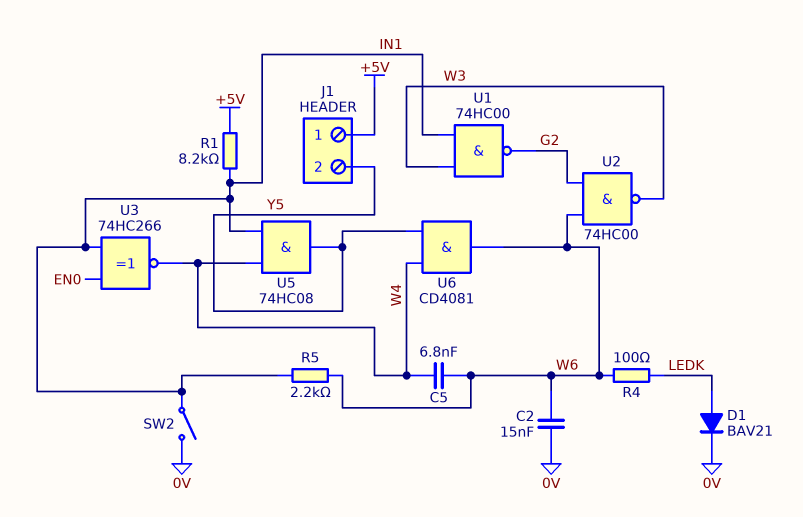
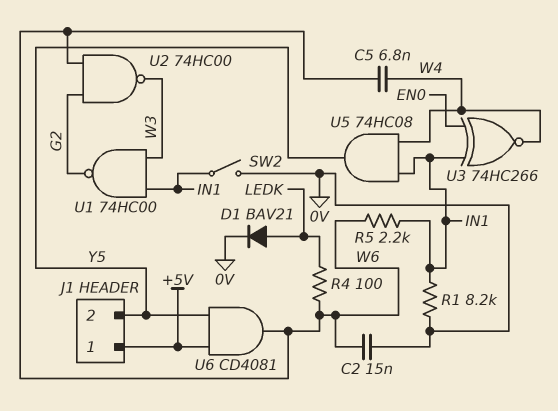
R1: 8.2k (+5V, IN1) -> 8.2k (0V, IN1)
U6: AND CD4081 (in W4, in Y5, out W6) -> AND CD4081 (in +5V, in Y5, out W6)

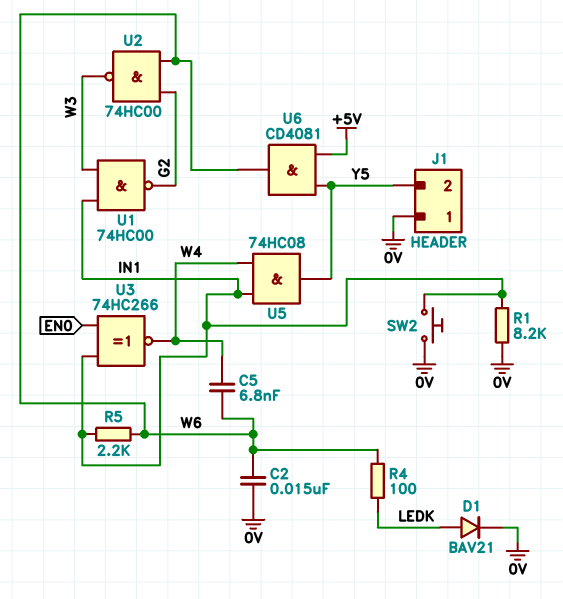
J1 pin 1: +5V -> 0V
SW2: switch (0V, IN1) -> button (0V, IN1)

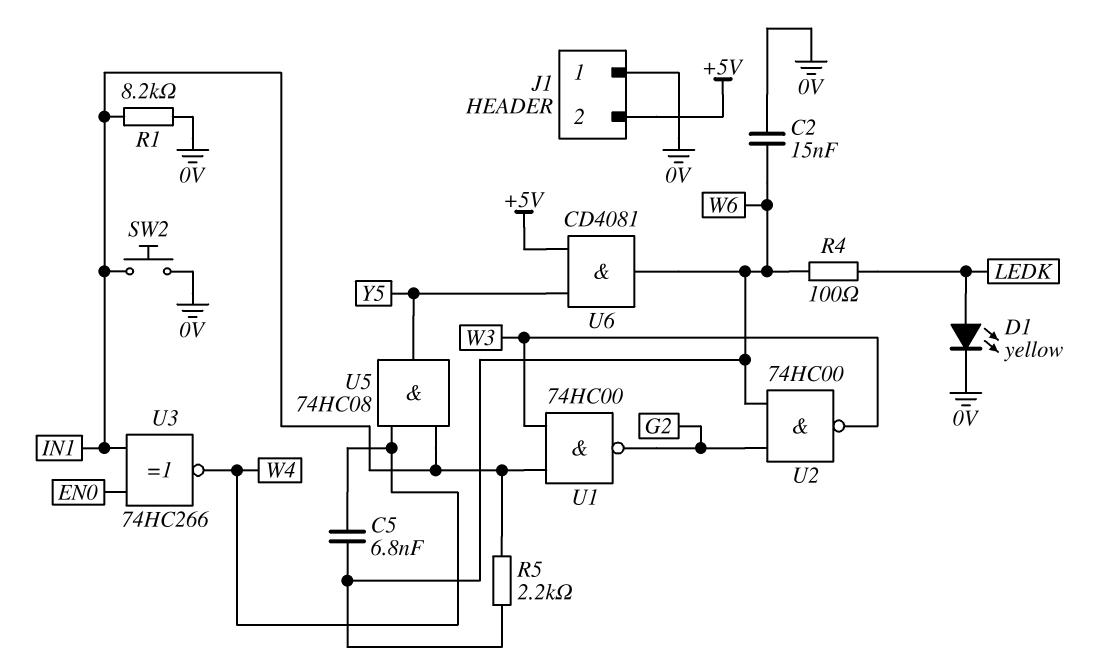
D1: diode BAV21 (A LEDK, K 0V) -> LED yellow (A LEDK, K 0V)
J1 pin 2: Y5 -> +5V

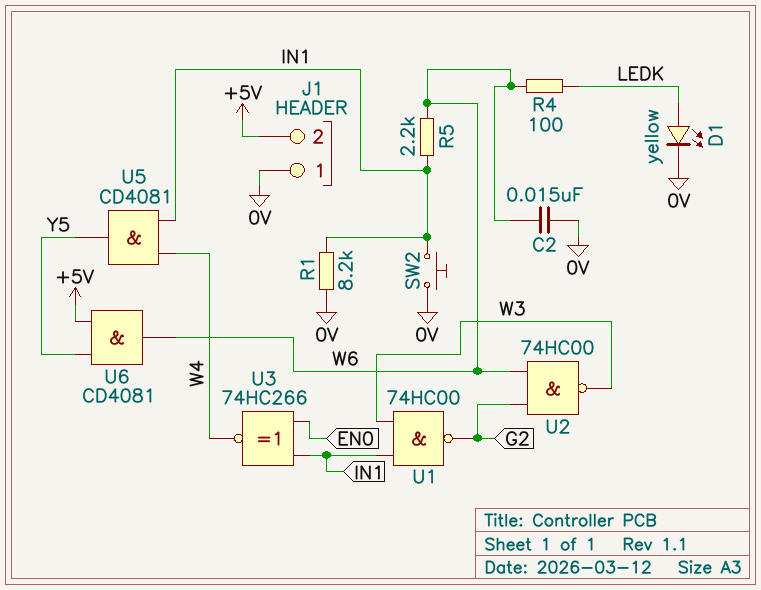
C5: 6.8nF (W4, W6) -> none
U5: AND 74HC08 (in IN1, in W4, out Y5) -> AND CD4081 (in IN1, in W4, out Y5)

